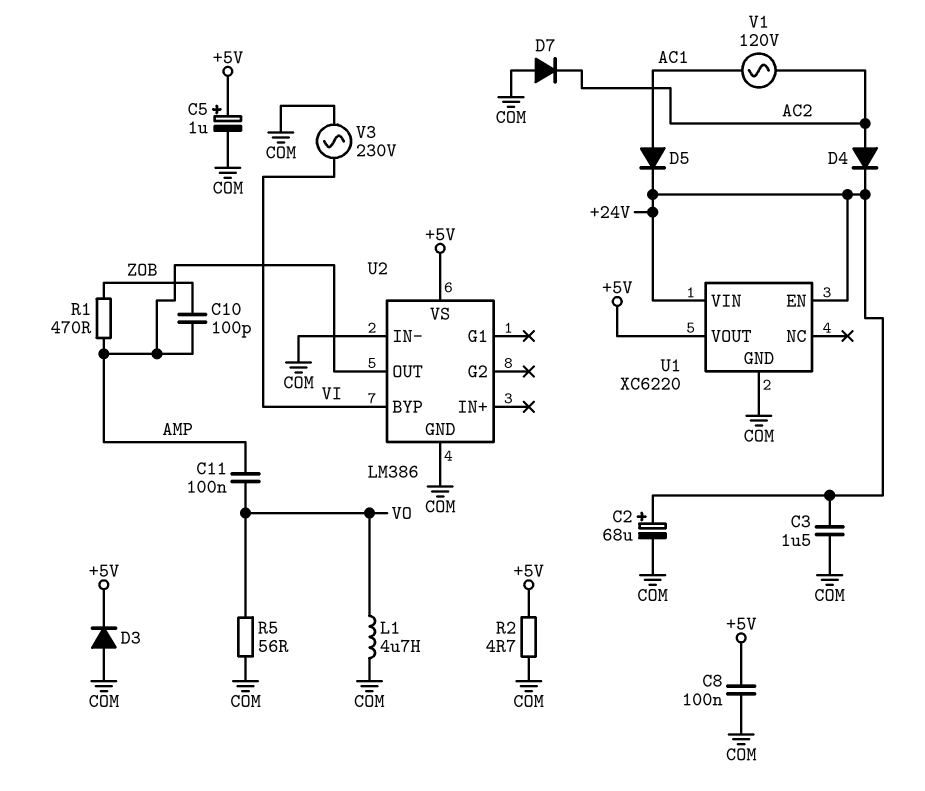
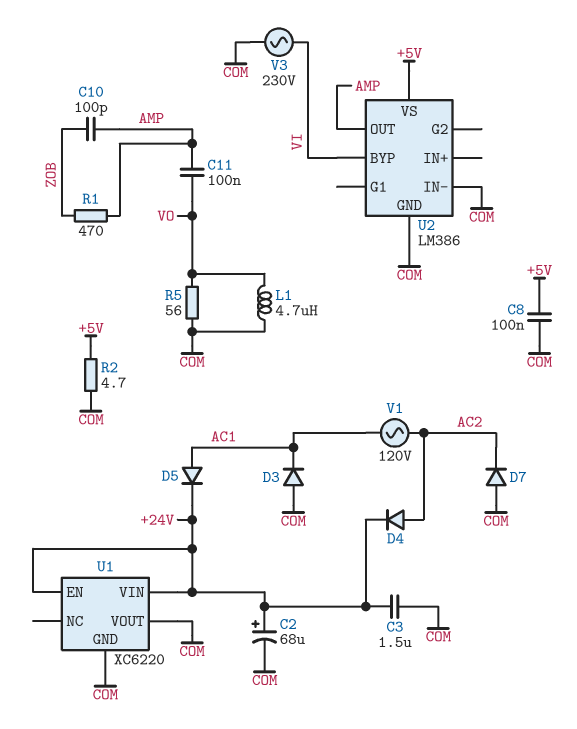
C5: 1uF (plus +5V, minus COM) -> none
D3: diode (A COM, K +5V) -> diode (A COM, K AC1)
U1 pin VOUT: +5V -> COM

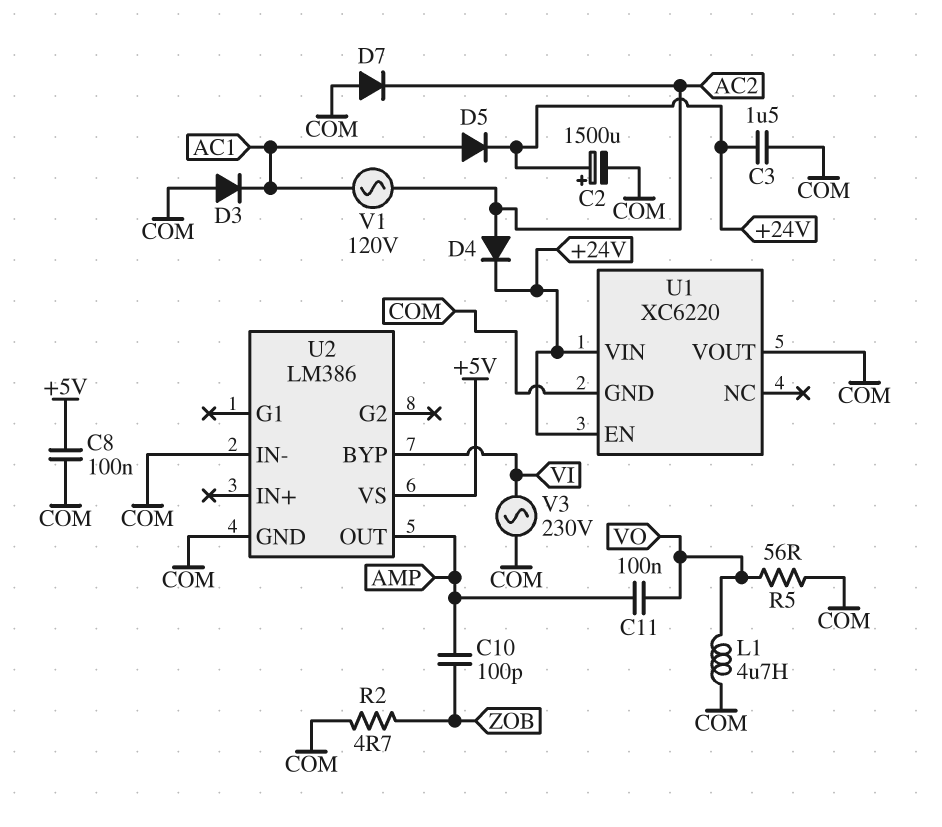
C2: 68uF (plus +24V, minus COM) -> 1500uF (plus +24V, minus COM)
R1: 470 (AMP, ZOB) -> none
R2: 4.7 (+5V, COM) -> 4.7 (COM, ZOB)

